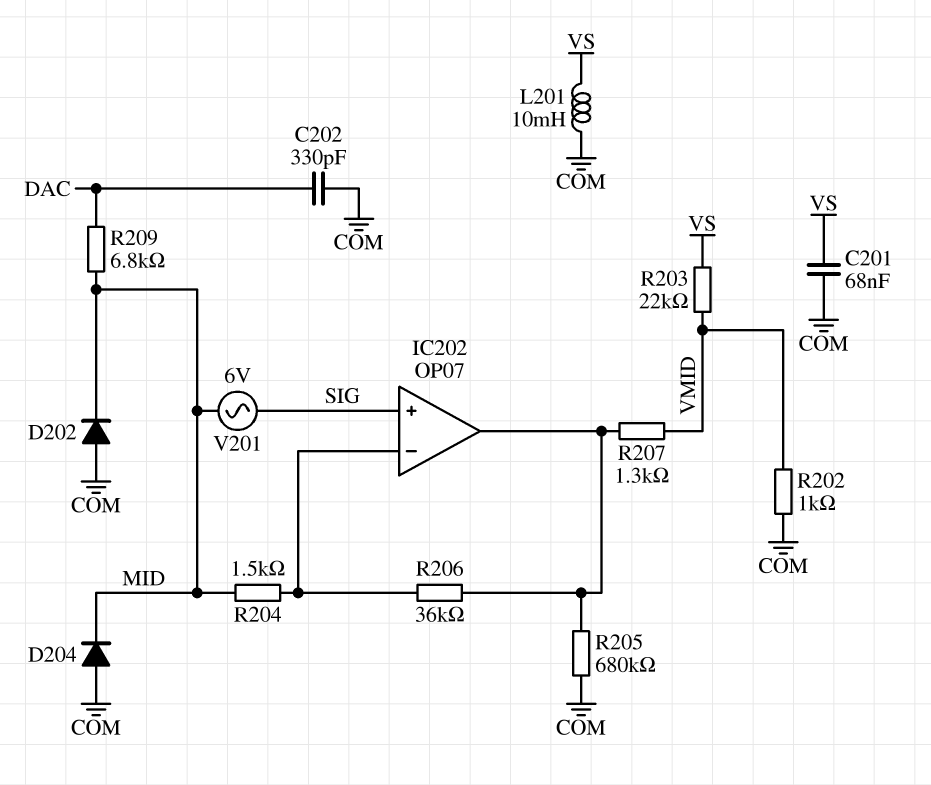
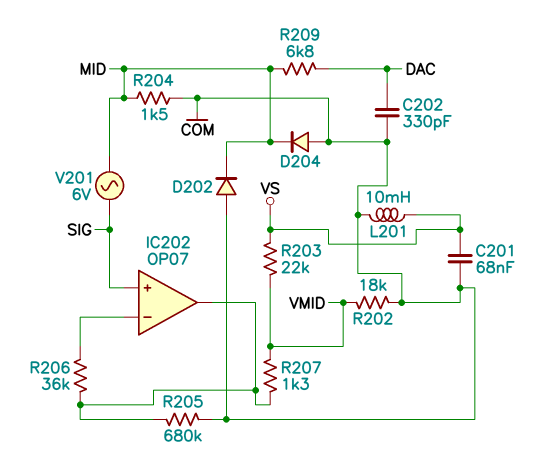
R202: 1k (COM, VMID) -> 18k (COM, VMID)
R204: 1.5k (IC202/in-, MID) -> 1.5k (COM, MID)

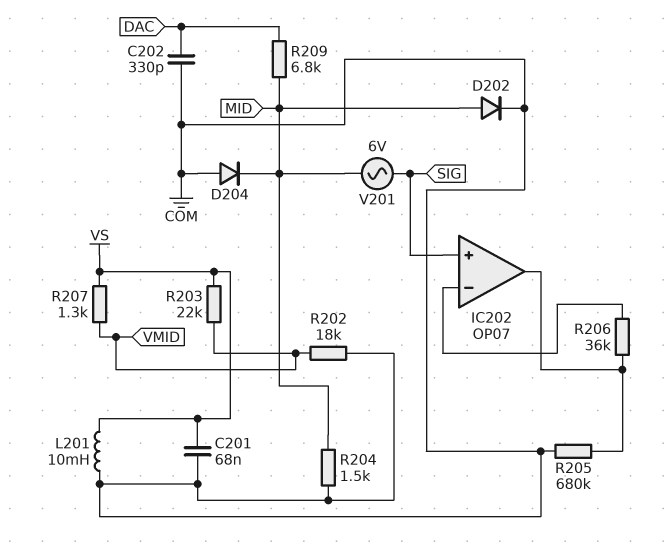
D202: diode (A COM, K MID) -> diode (A MID, K COM)
R207: 1.3k (IC202/out, VMID) -> 1.3k (VMID, VS)

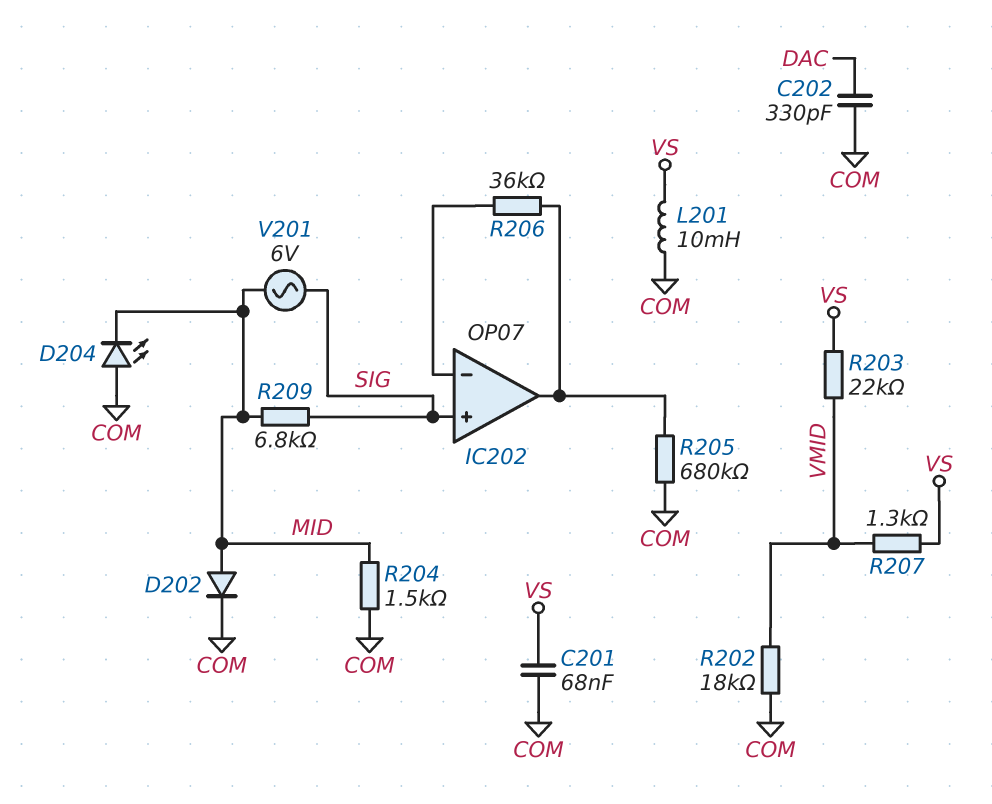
D204: diode (A COM, K MID) -> LED (A COM, K MID)
R209: 6.8k (DAC, MID) -> 6.8k (MID, SIG)

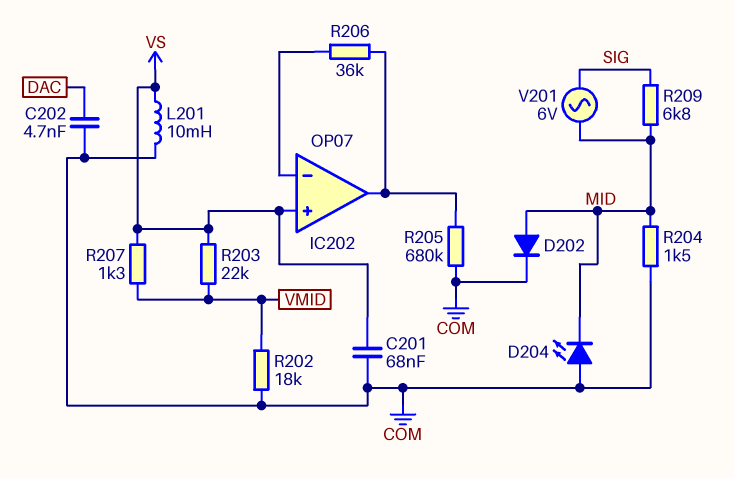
C202: 330pF (COM, DAC) -> 4.7nF (COM, DAC)
IC202 pin in+: SIG -> VS

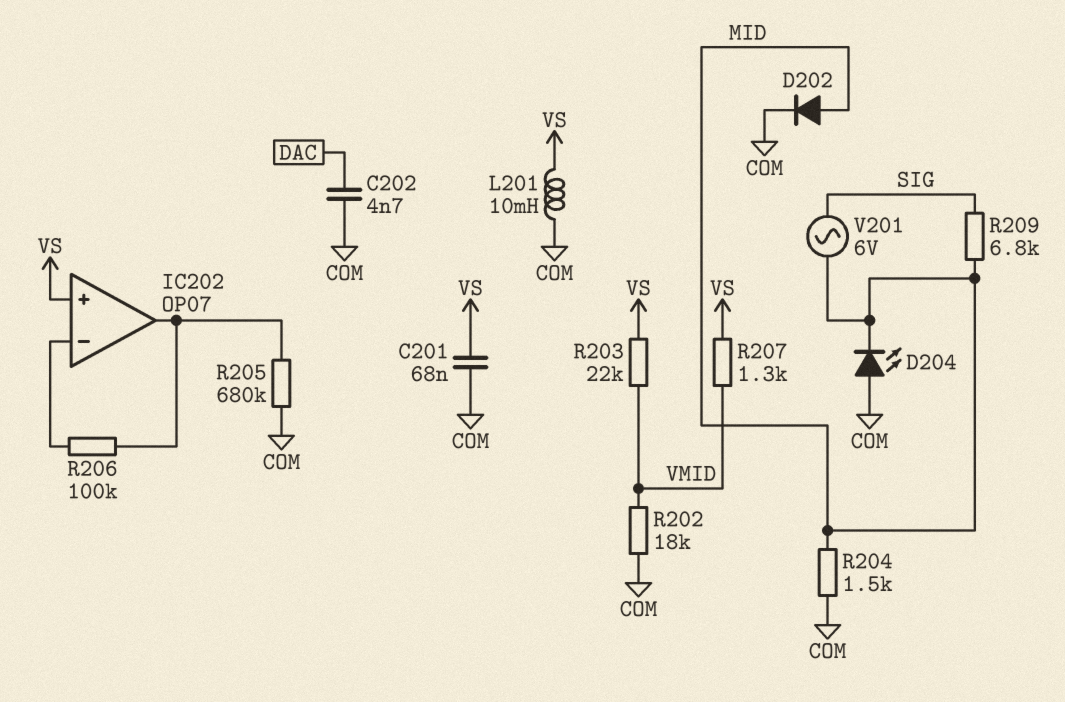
R206: 36k (IC202/in-, IC202/out) -> 100k (IC202/in-, IC202/out)

